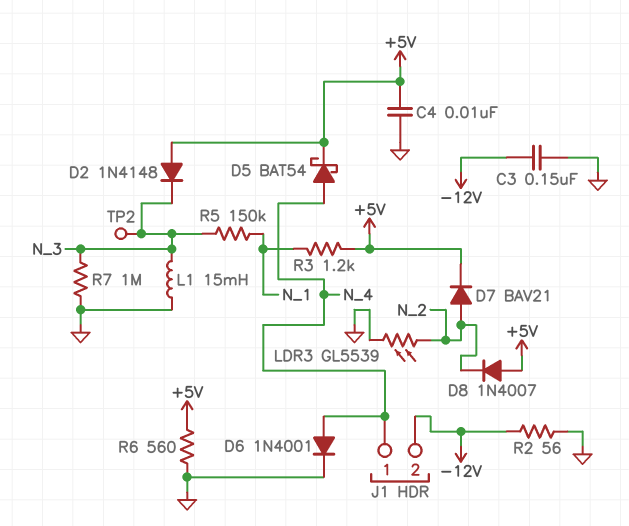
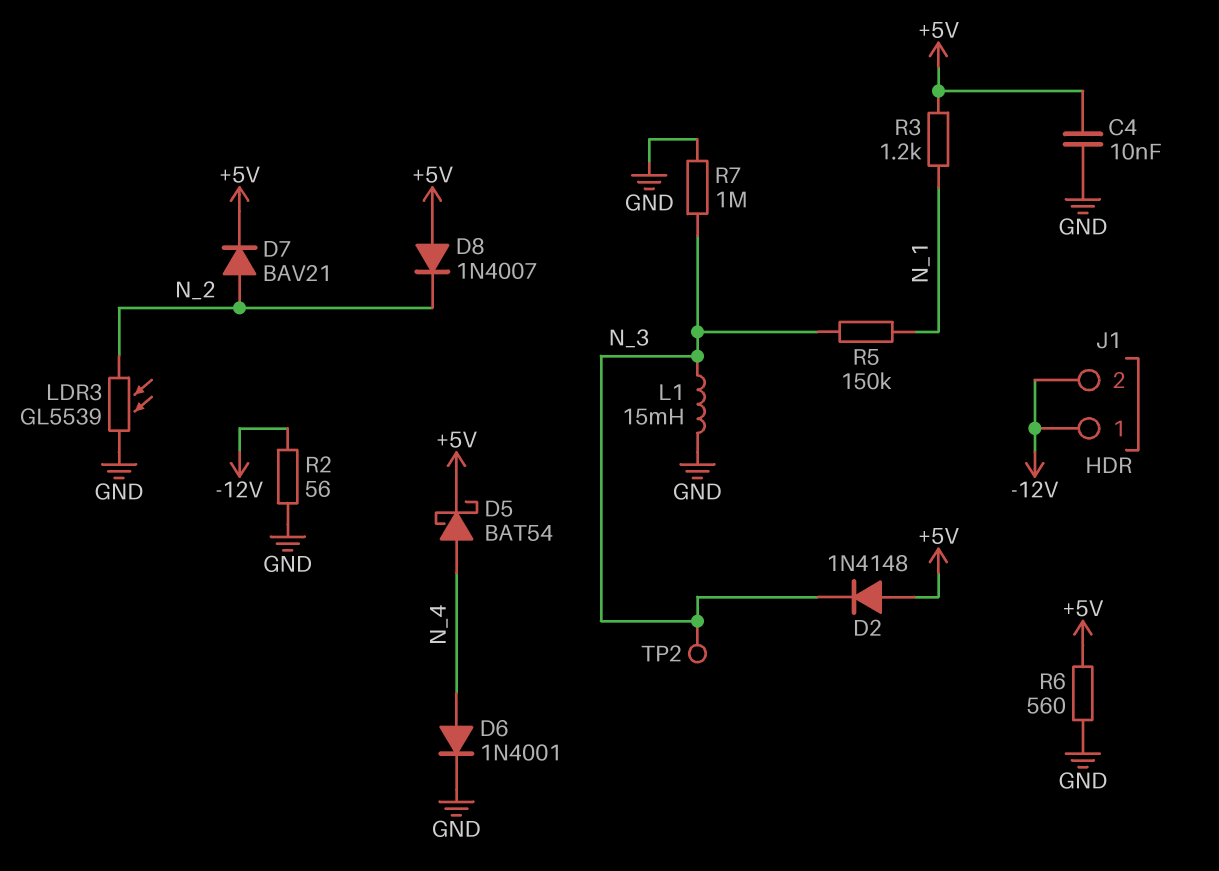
C3: 150nF (-12V, GND) -> none
J1 pin 1: N_4 -> -12V

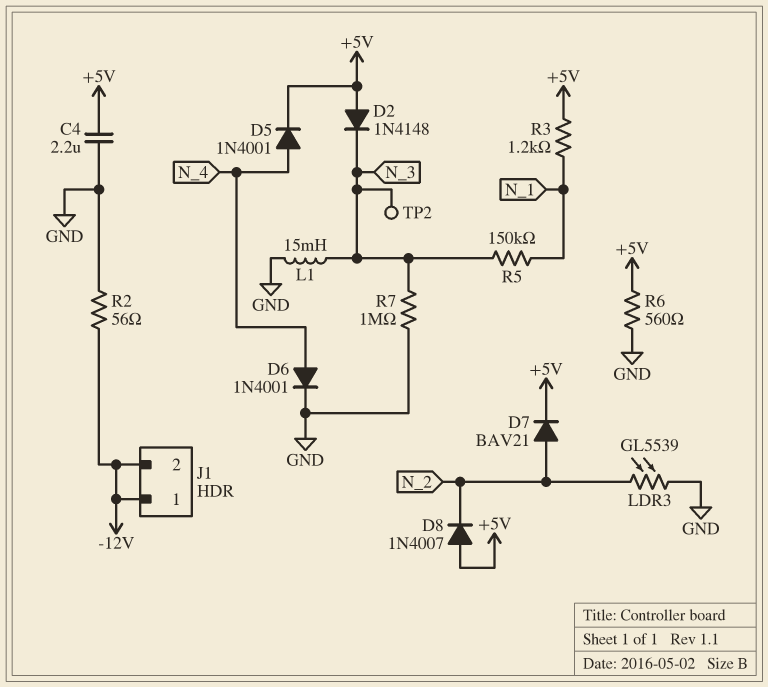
C4: 10nF (+5V, GND) -> 2.2uF (+5V, GND)
D5: schottky BAT54 (A N_4, K +5V) -> diode 1N4001 (A N_4, K +5V)

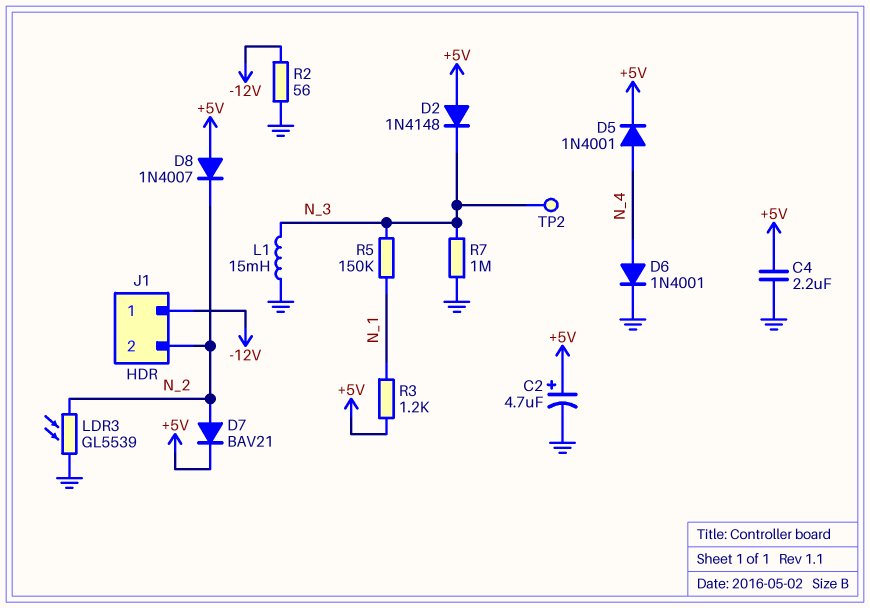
C2: none -> 4.7uF (plus +5V, minus GND)
J1 pin 2: -12V -> N_2
R6: 560 (+5V, GND) -> none

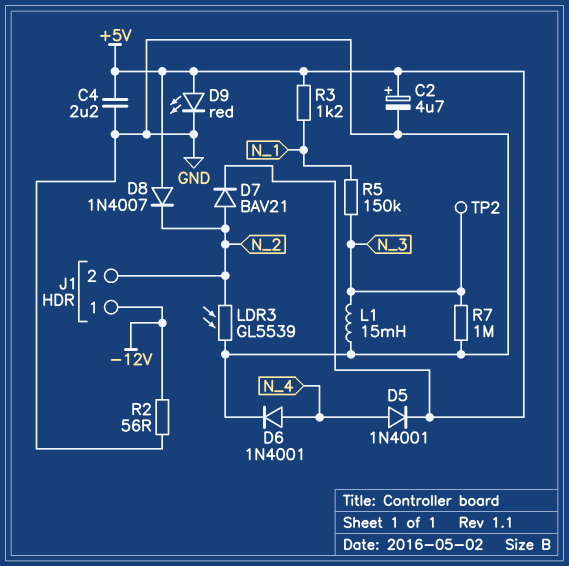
D2: diode 1N4148 (A +5V, K N_3) -> none
D9: none -> LED red (A +5V, K GND)

